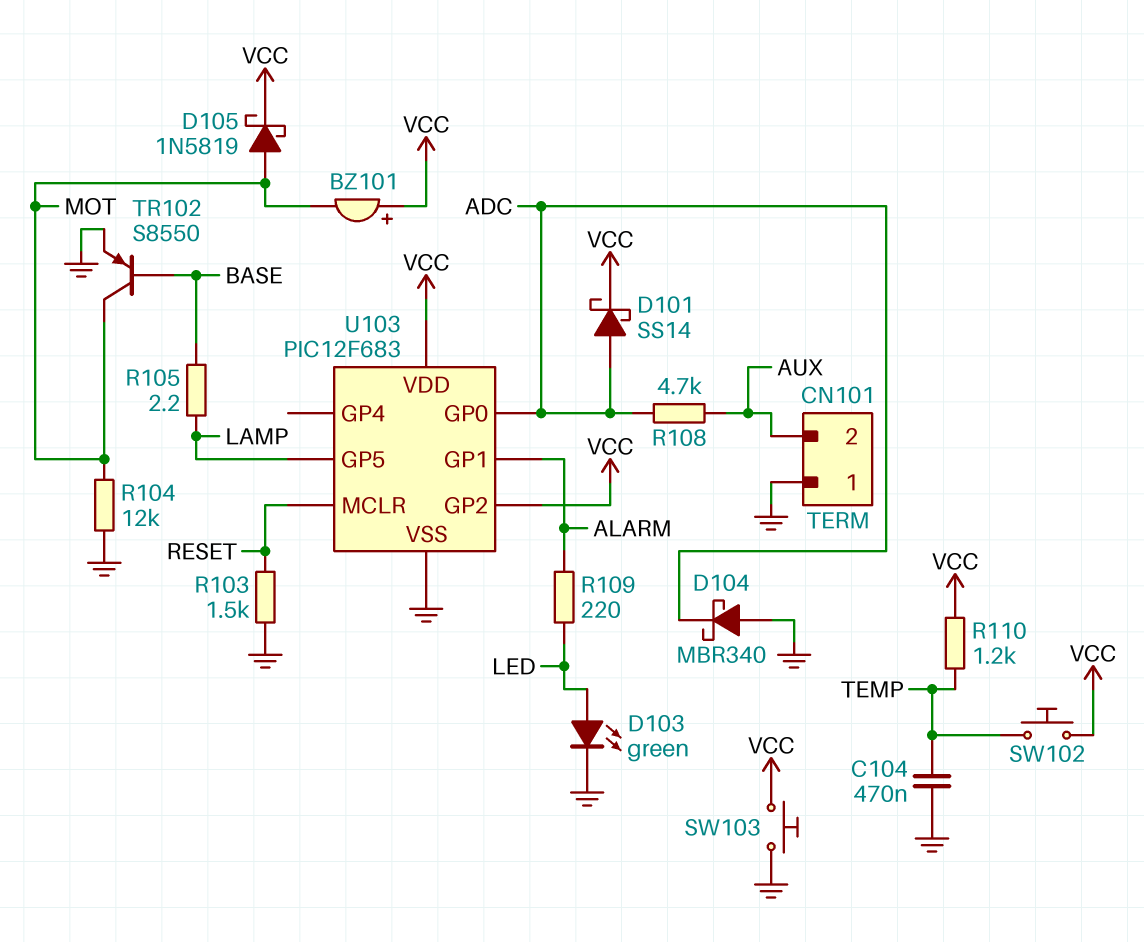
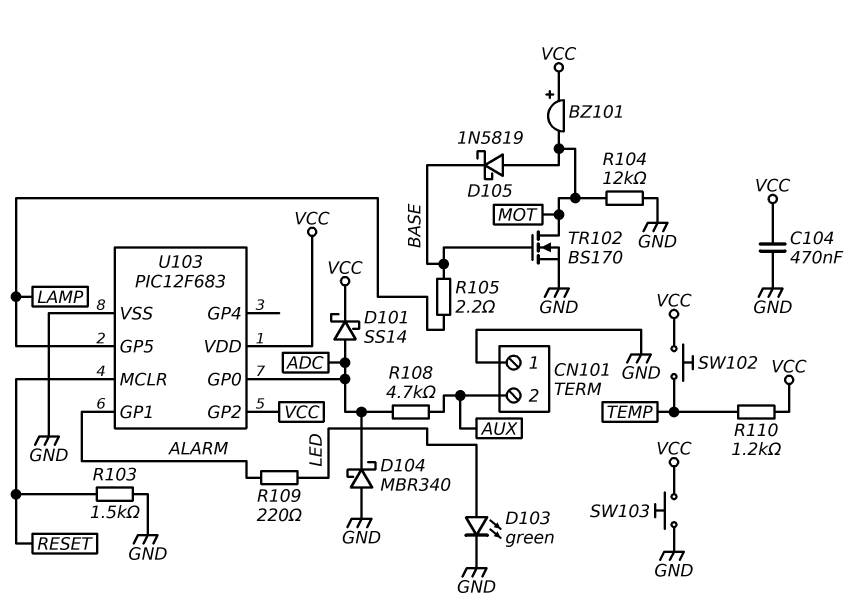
C104: 470nF (GND, TEMP) -> 470nF (GND, VCC)
D105: schottky 1N5819 (A MOT, K VCC) -> schottky 1N5819 (A MOT, K BASE)
TR102: PNP S8550 (B BASE, C MOT, E GND) -> NMOS BS170 (G BASE, D MOT, S GND)

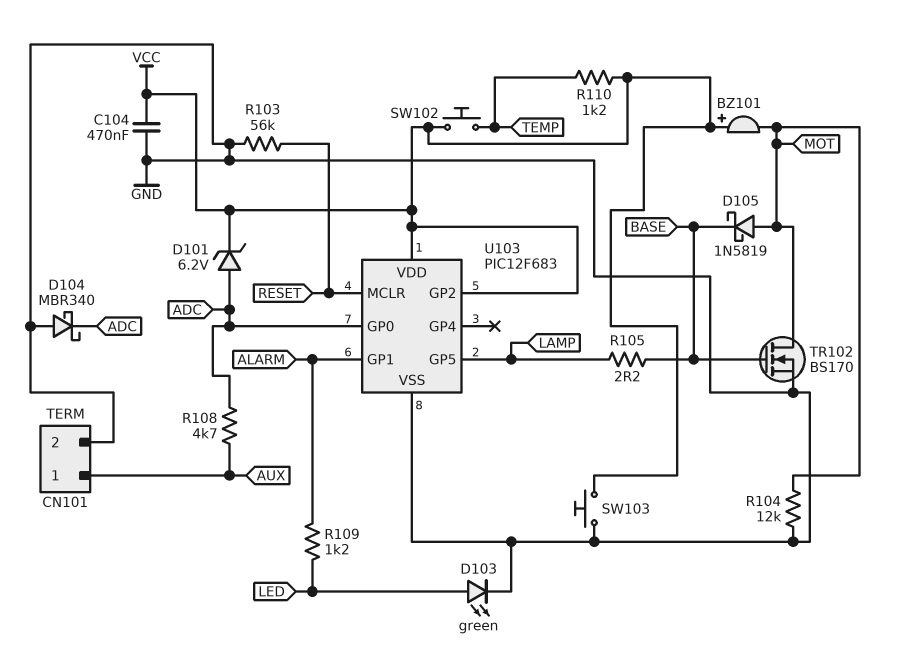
CN101 pin 1: GND -> AUX
CN101 pin 2: AUX -> GND
D101: schottky SS14 (A ADC, K VCC) -> zener 6.2V (A ADC, K VCC)
R103: 1.5k (GND, RESET) -> 56k (GND, RESET)
R109: 220 (ALARM, LED) -> 1.2k (ALARM, LED)

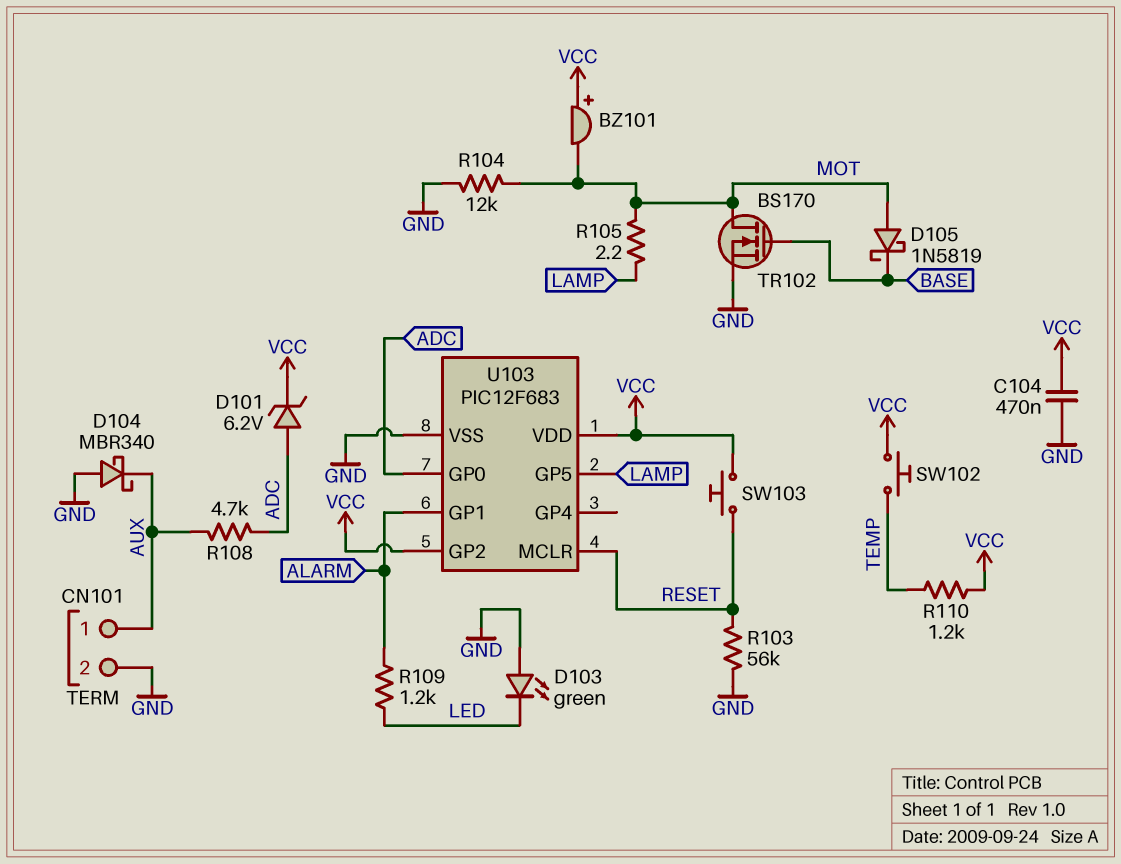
D103: LED green (A LED, K GND) -> LED green (A GND, K LED)
D104: schottky MBR340 (A GND, K ADC) -> schottky MBR340 (A GND, K AUX)
R105: 2.2 (BASE, LAMP) -> 2.2 (LAMP, MOT)
SW103: button (GND, VCC) -> button (RESET, VCC)

